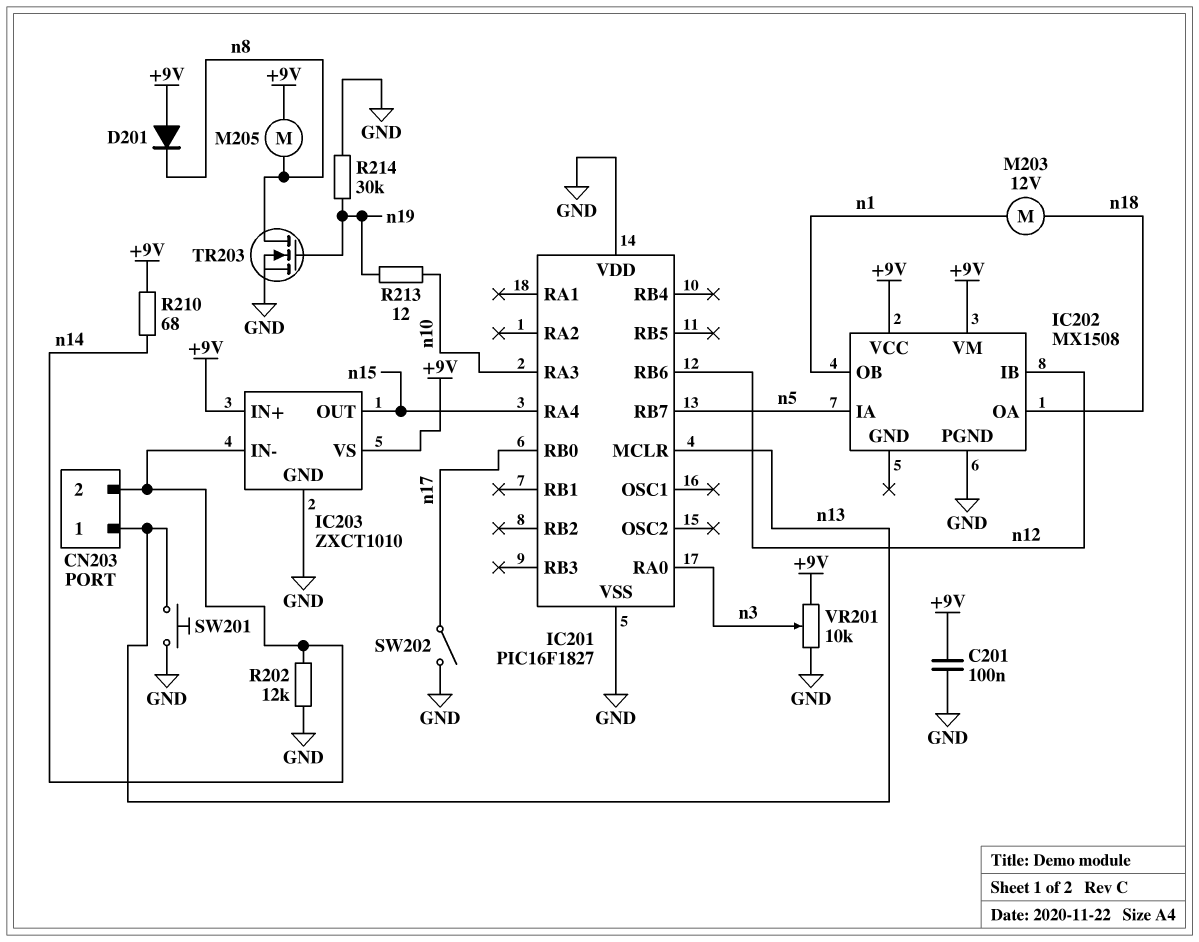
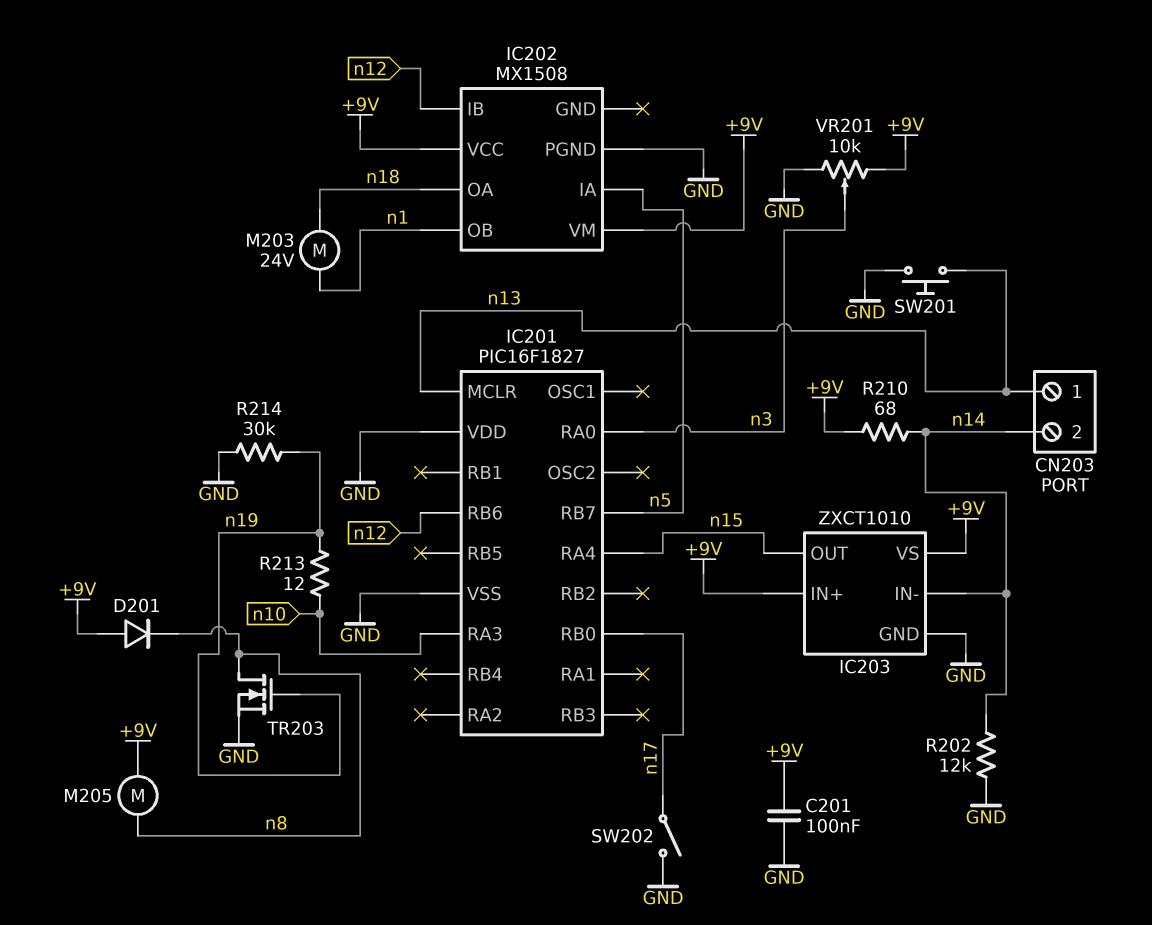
M203: motor 12V (n1, n18) -> motor 24V (n1, n18)

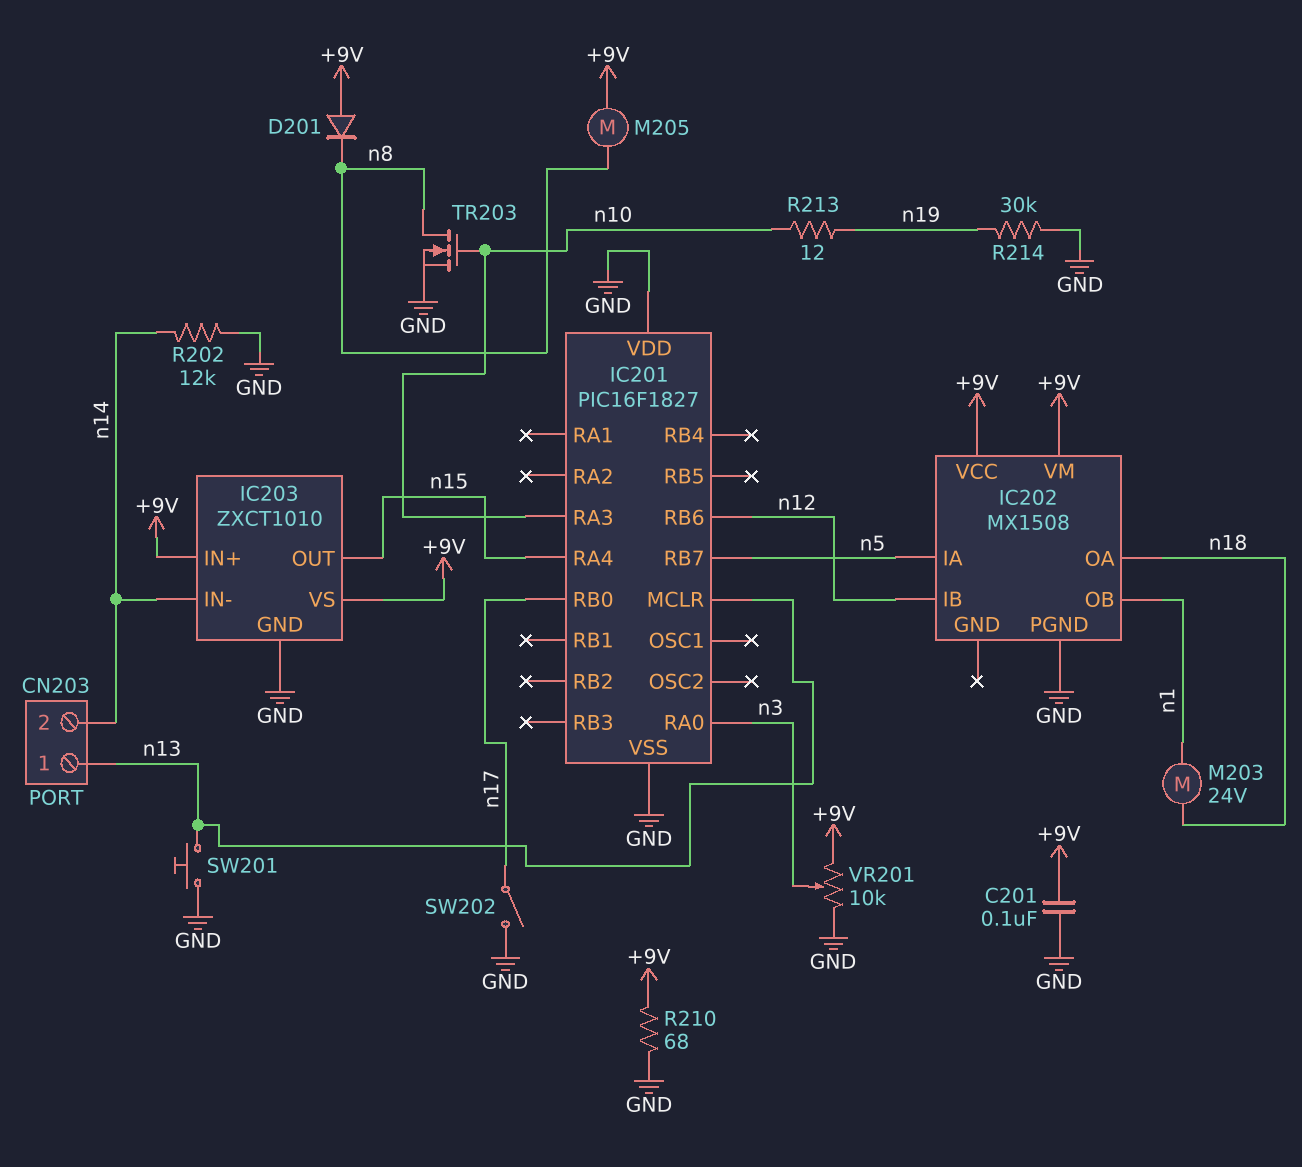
R210: 68 (+9V, n14) -> 68 (+9V, GND)
TR203: NMOS (G n19, D n8, S GND) -> NMOS (G n10, D n8, S GND)

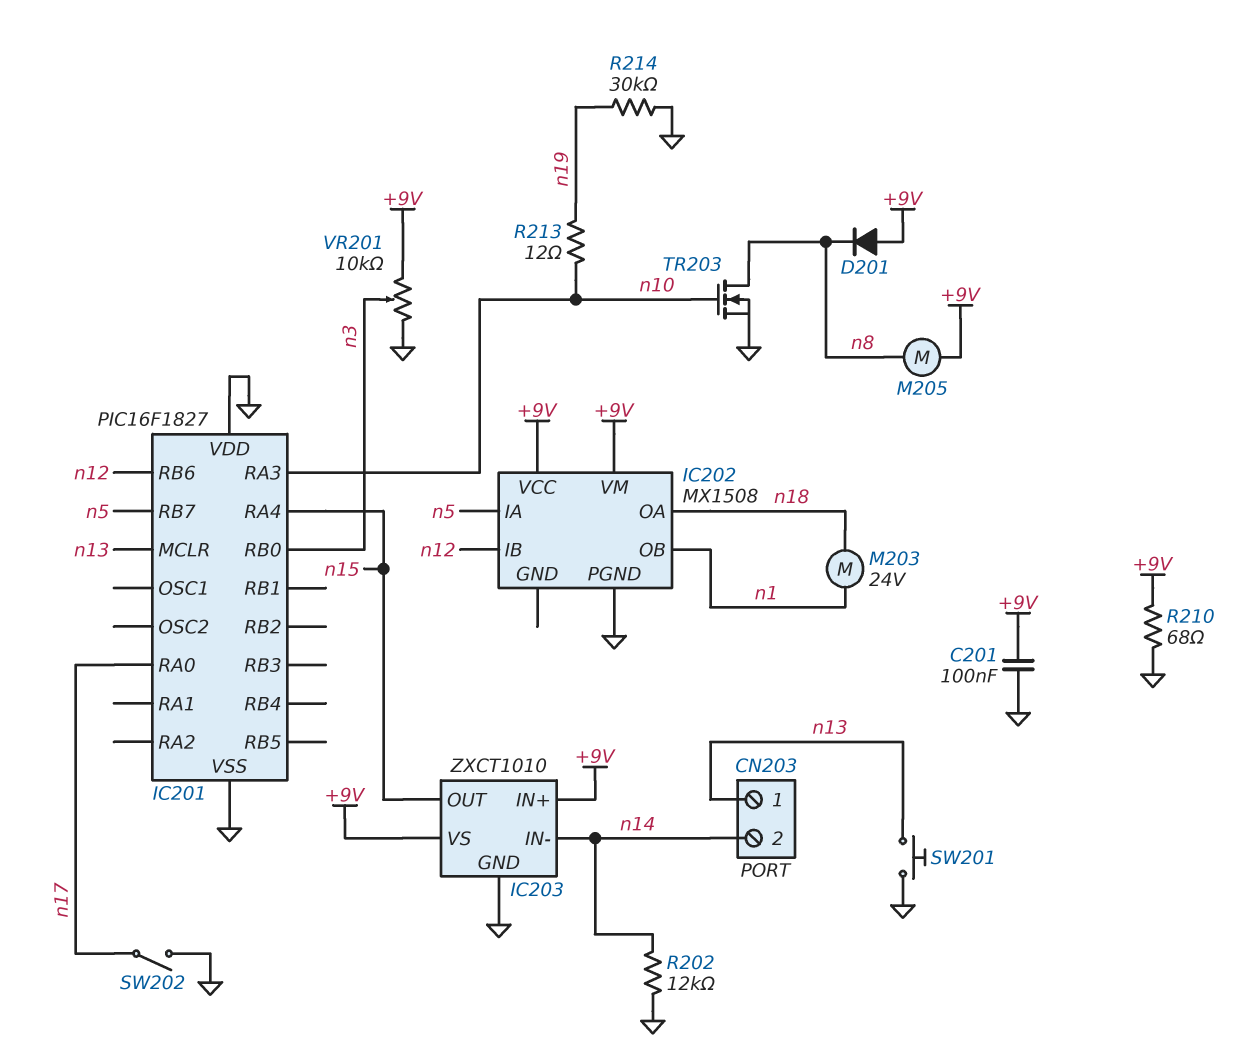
IC201 pin RA0: n3 -> n17
IC201 pin RB0: n17 -> n3

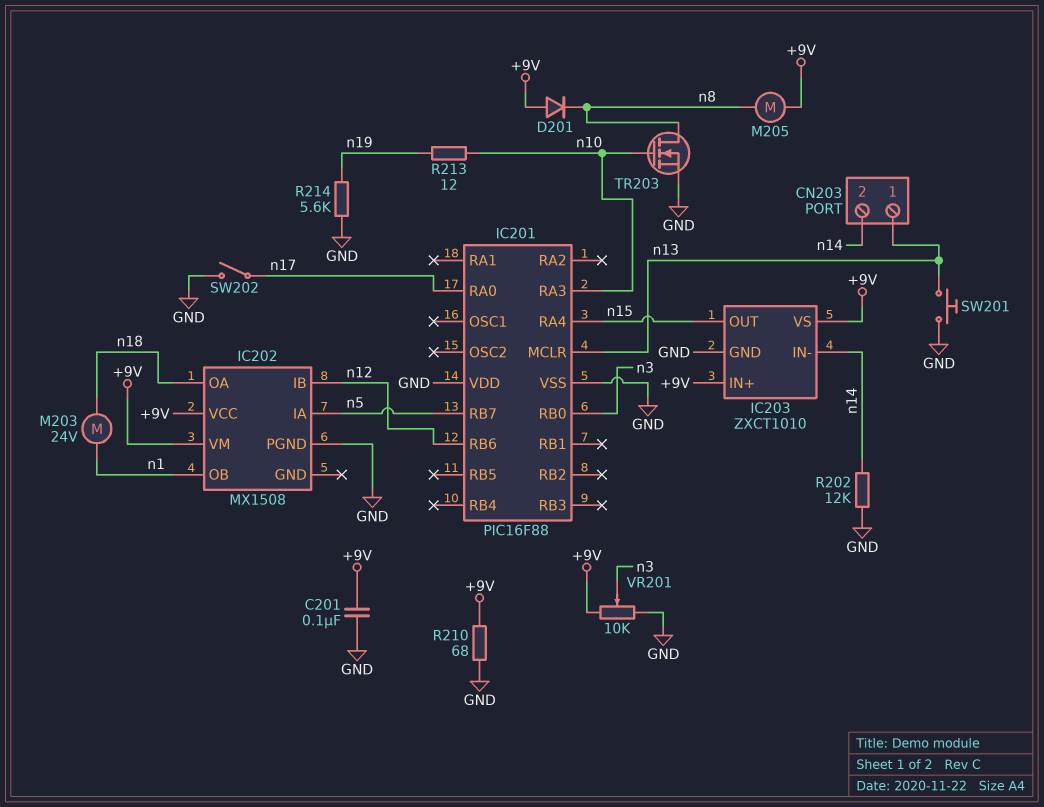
IC201: PIC16F1827 -> PIC16F88
R214: 30k (GND, n19) -> 5.6k (GND, n19)

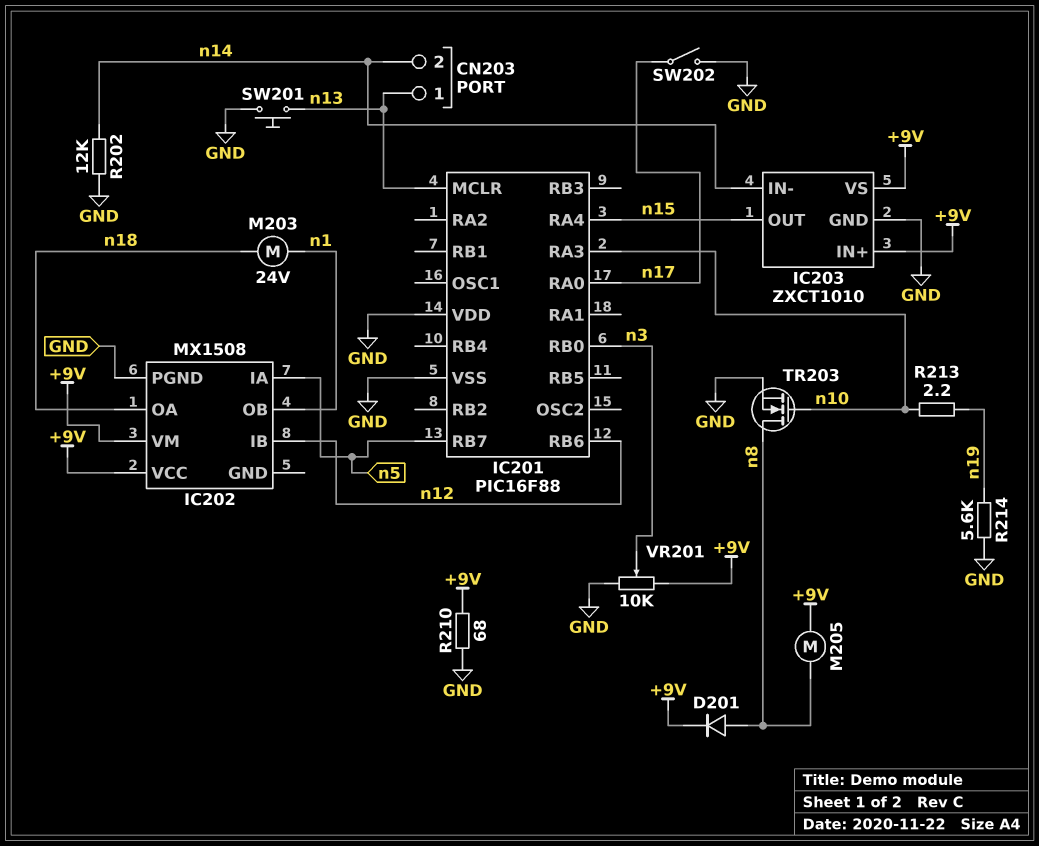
C201: 100nF (+9V, GND) -> none
D201: diode (A +9V, K n8) -> diode (A n8, K +9V)
R213: 12 (n10, n19) -> 2.2 (n10, n19)

